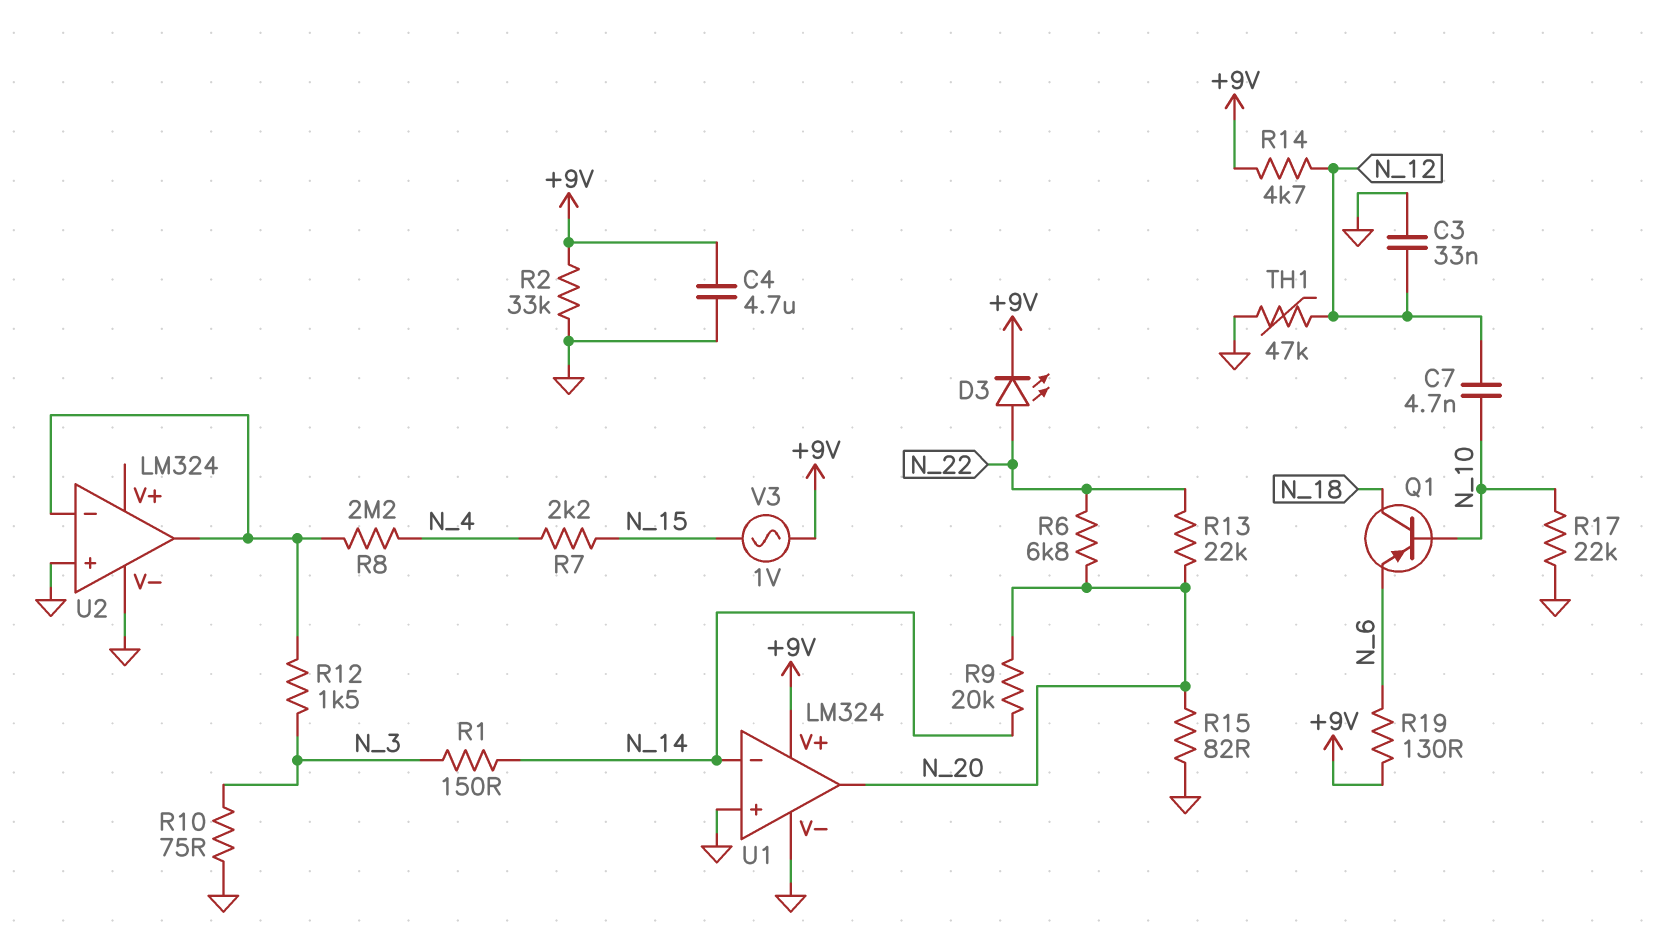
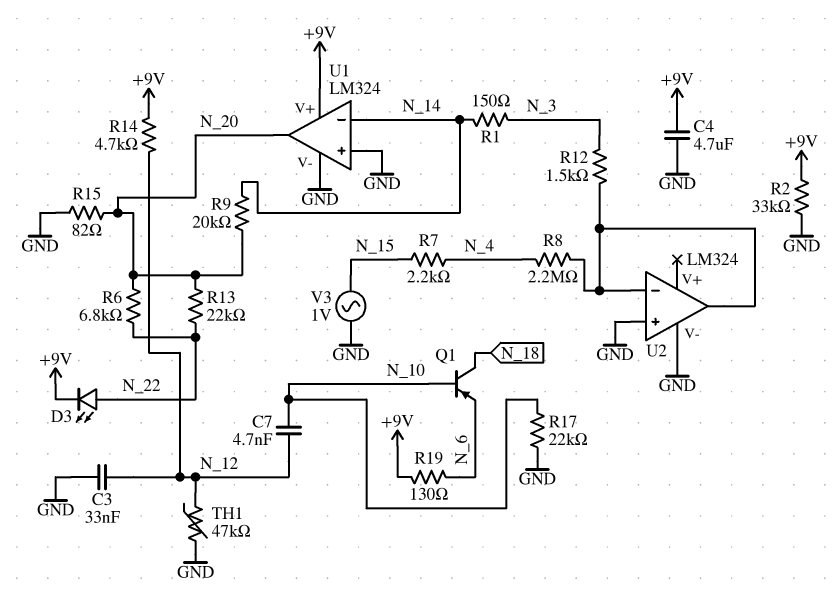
R10: 75 (GND, N_3) -> none
V3: AC 1V (+9V, N_15) -> AC 1V (GND, N_15)

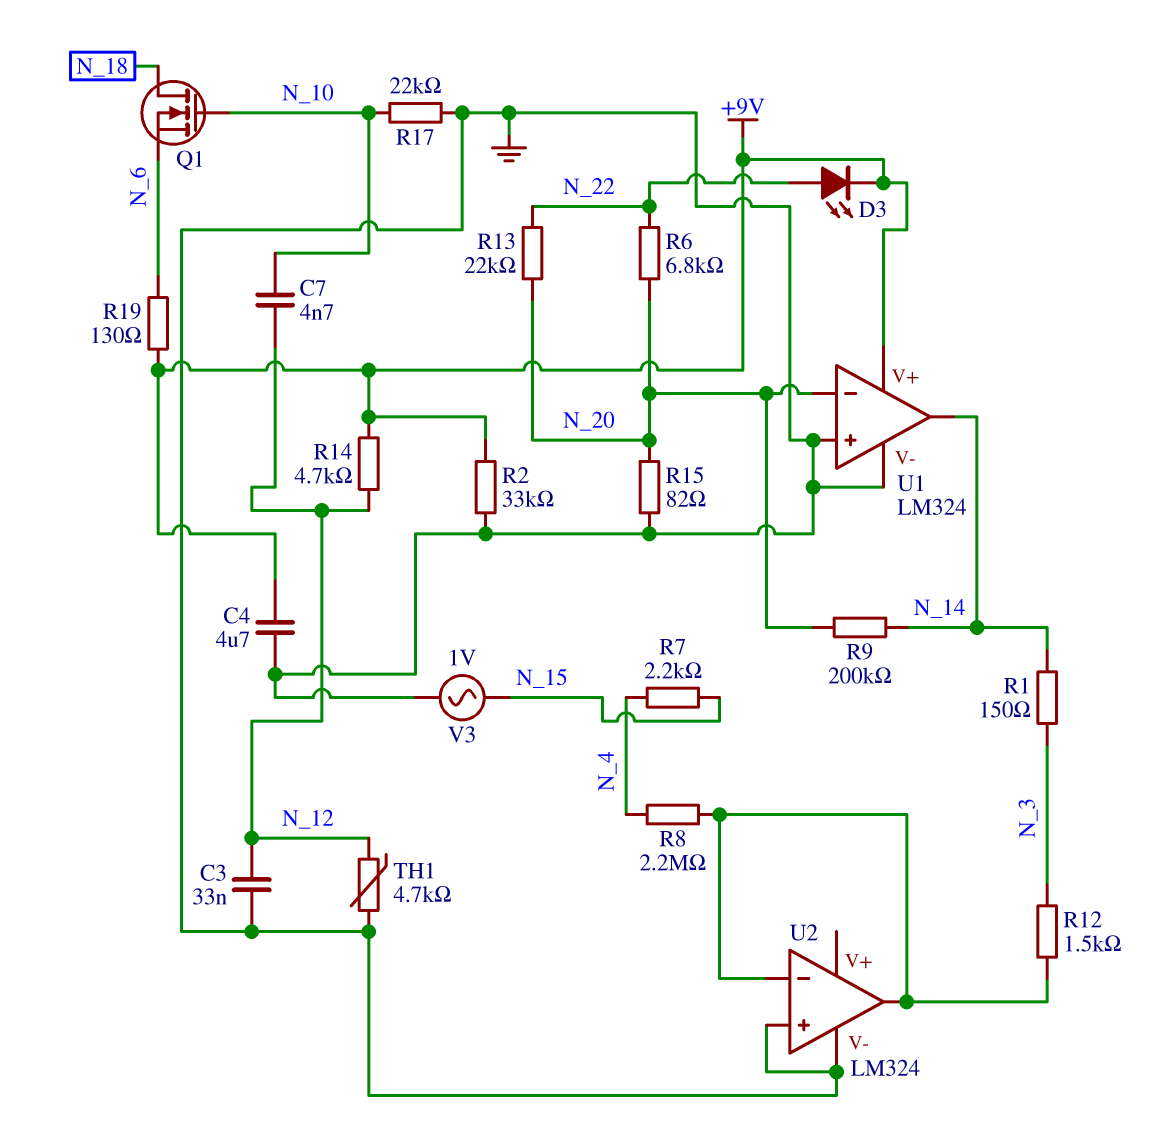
Q1: PNP (B N_10, C N_18, E N_6) -> NMOS (G N_10, D N_18, S N_6)
R9: 20k (N_14, N_20) -> 200k (N_14, N_20)
TH1: 47k (GND, N_12) -> 4.7k (GND, N_12)
U1 pin in-: N_14 -> N_20
U1 pin out: N_20 -> N_14

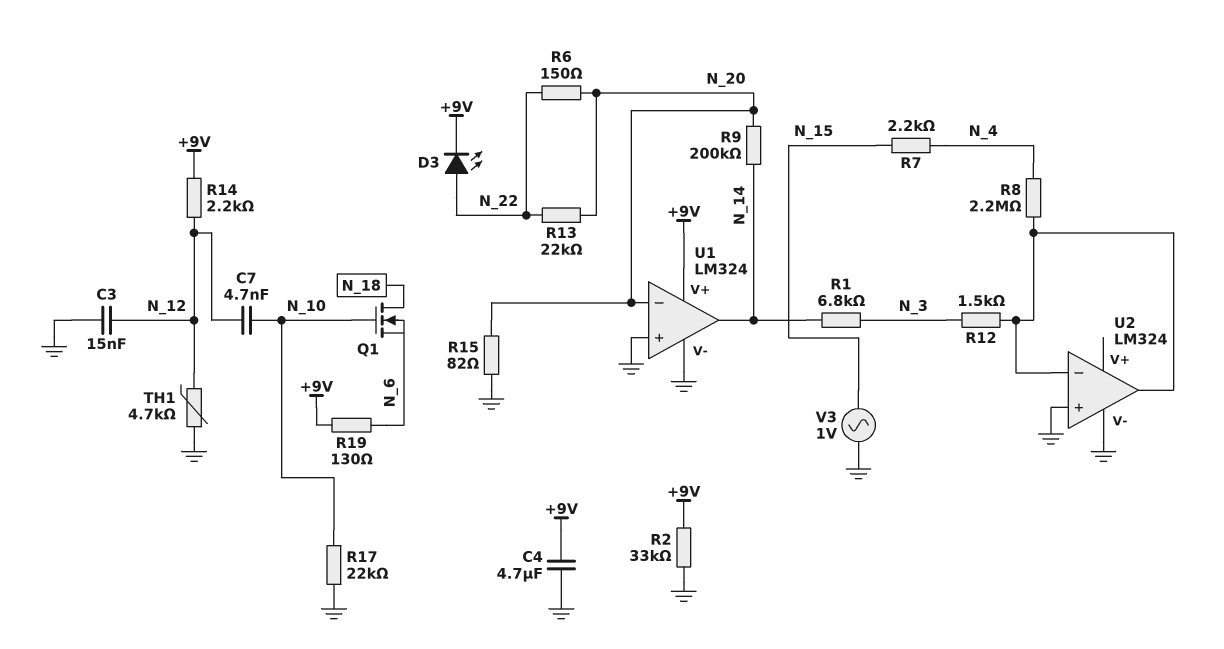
C3: 33nF (GND, N_12) -> 15nF (GND, N_12)
R1: 150 (N_3, N_14) -> 6.8k (N_3, N_14)
R6: 6.8k (N_20, N_22) -> 150 (N_20, N_22)
R14: 4.7k (+9V, N_12) -> 2.2k (+9V, N_12)

